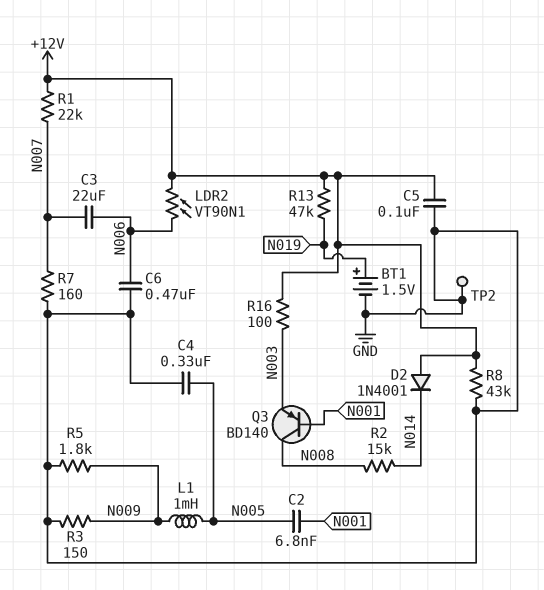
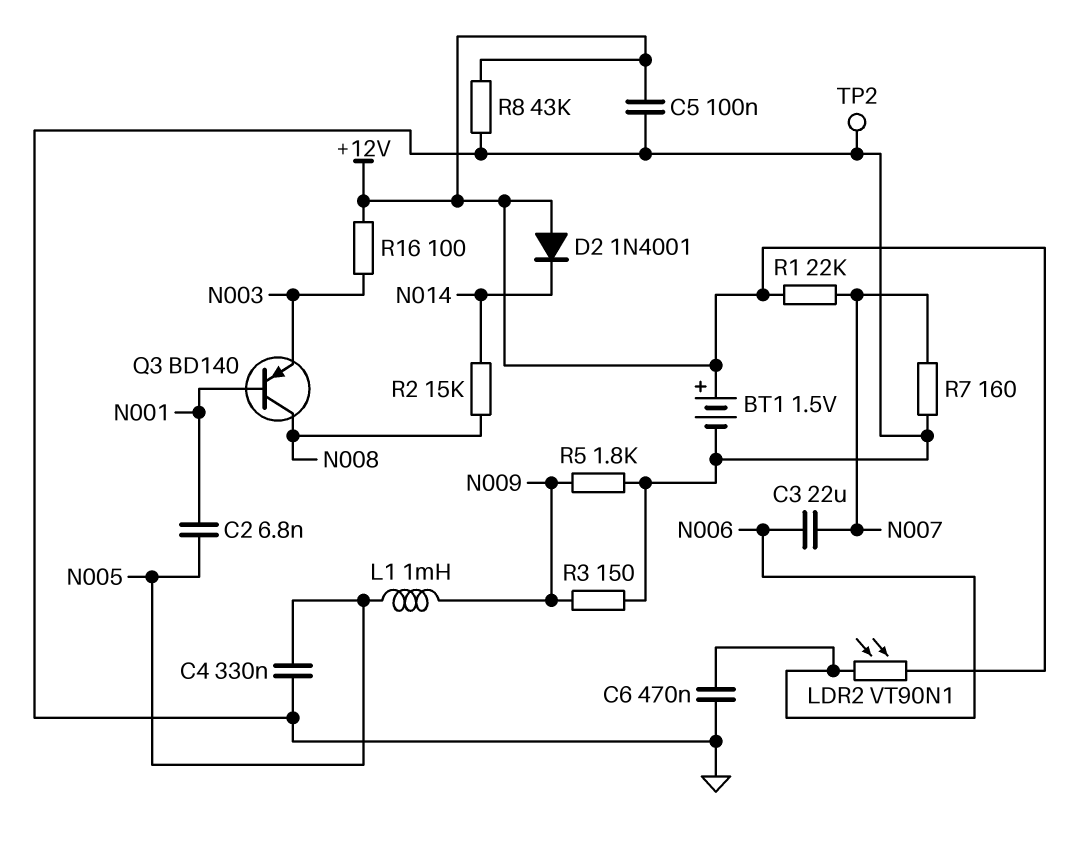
BT1: 1.5V (plus N019, minus GND) -> 1.5V (plus +12V, minus GND)
R13: 47k (+12V, N019) -> none

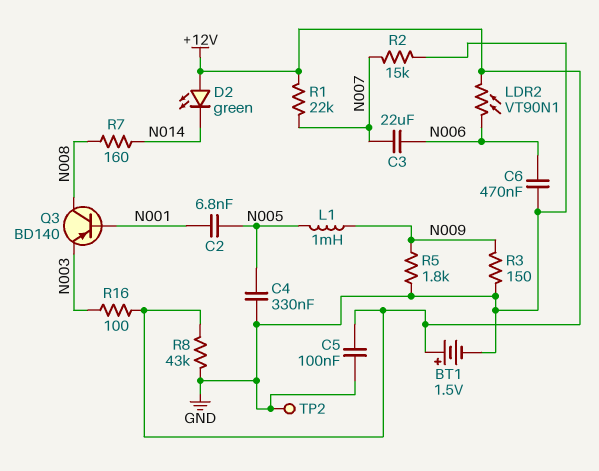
D2: diode 1N4001 (A +12V, K N014) -> LED green (A +12V, K N014)
R2: 15k (N008, N014) -> 15k (GND, N007)
R7: 160 (GND, N007) -> 160 (N008, N014)

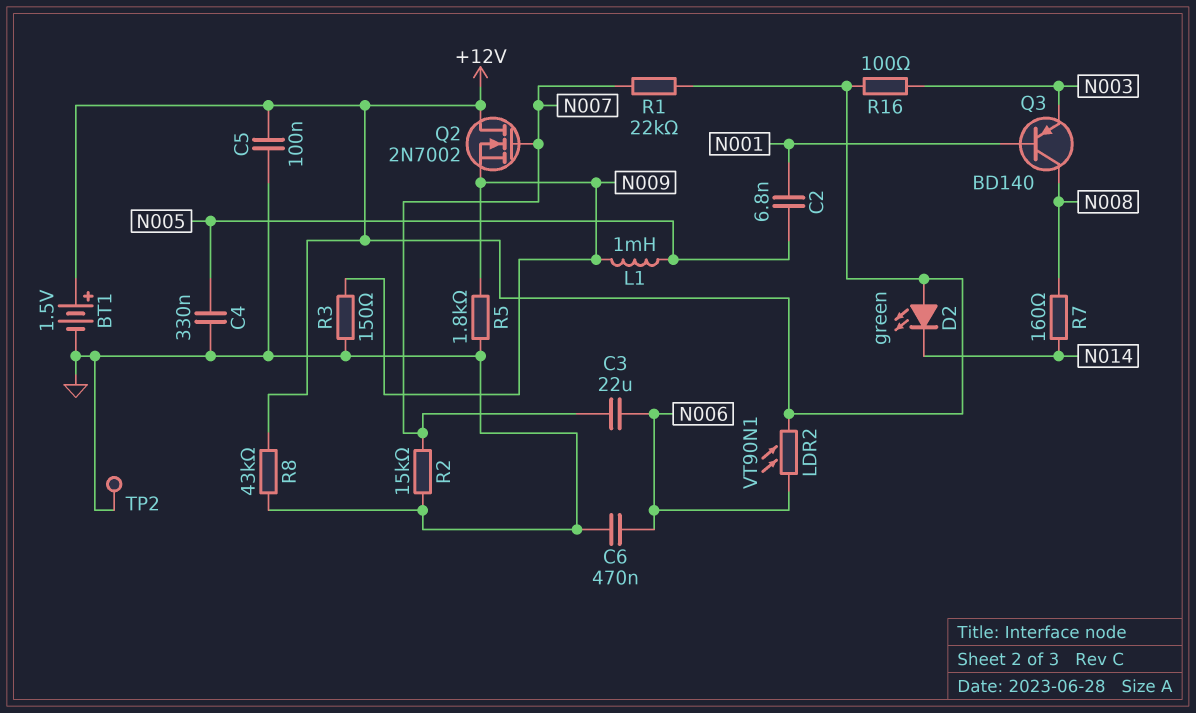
Q2: none -> NMOS 2N7002 (G N007, D +12V, S N009)

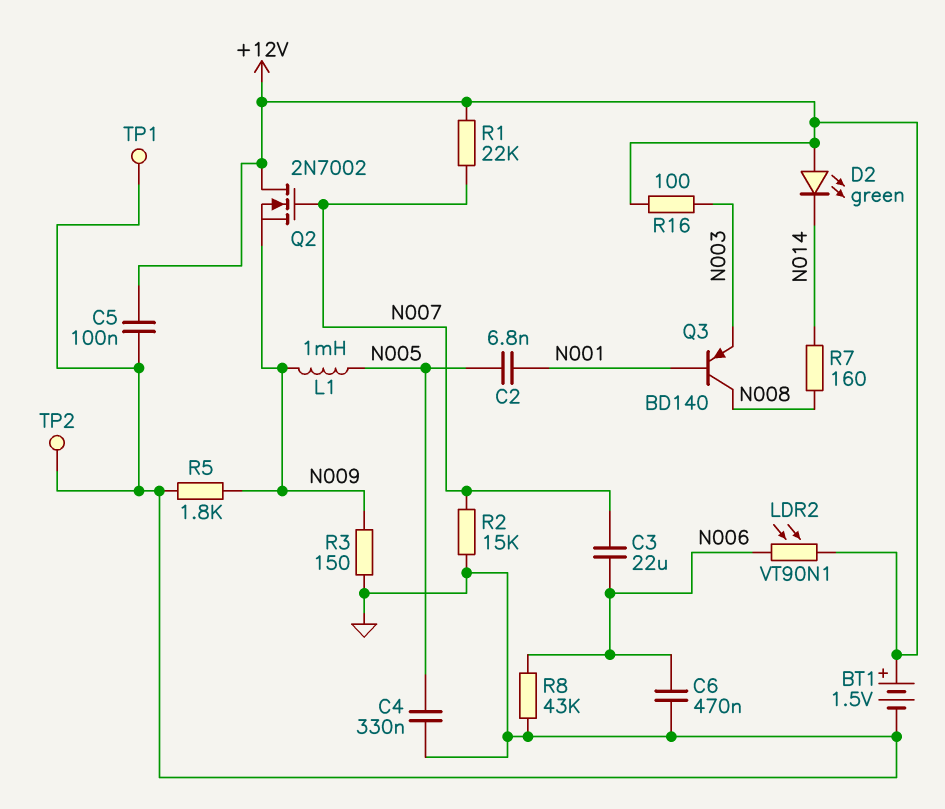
R8: 43k (+12V, GND) -> 43k (GND, N006)
TP1: none -> test point (GND)

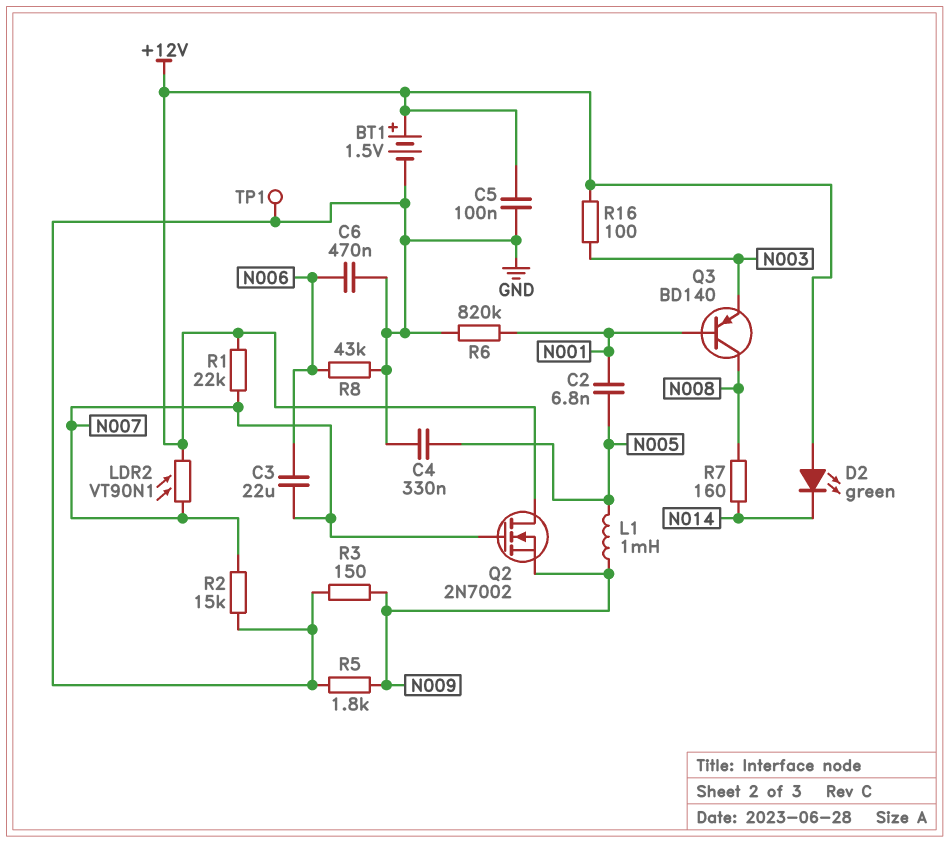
LDR2: VT90N1 (+12V, N006) -> VT90N1 (+12V, N007)
R6: none -> 820k (GND, N001)
TP2: test point (GND) -> none

